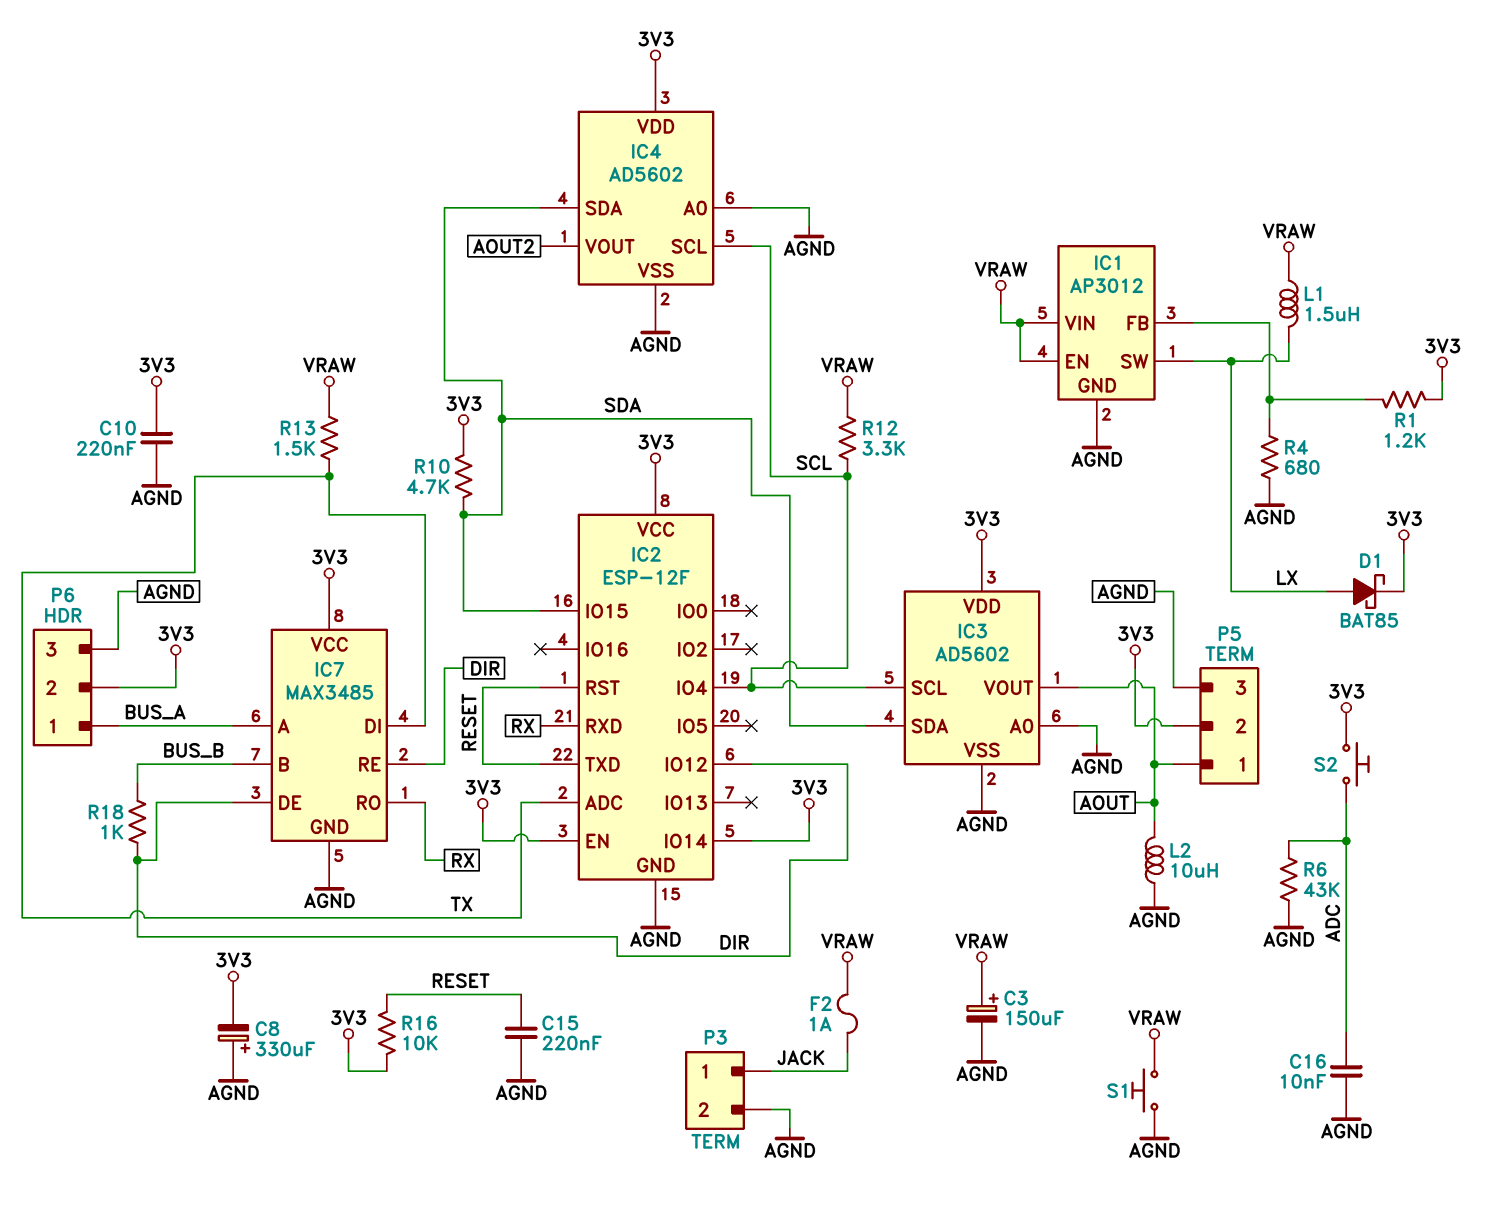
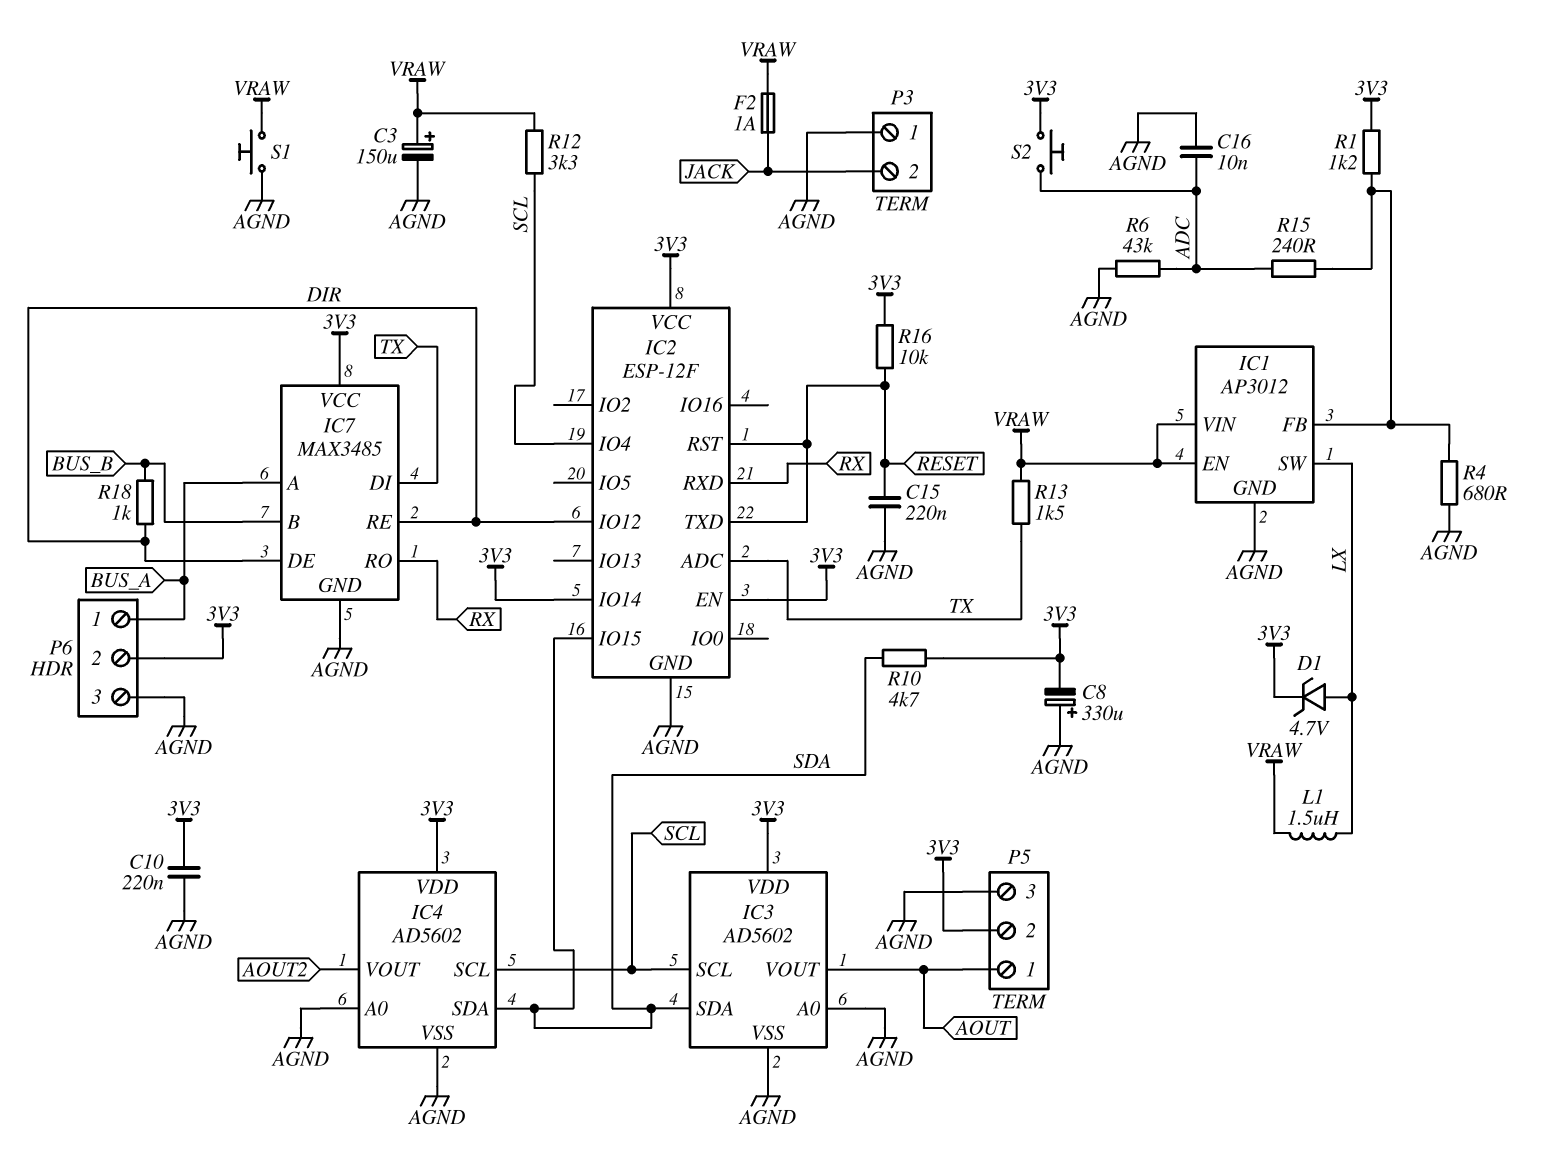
D1: schottky BAT85 (A LX, K 3V3) -> zener 4.7V (A LX, K 3V3)
L2: 10uH (AGND, AOUT) -> none
P3 pin 1: JACK -> AGND
P3 pin 2: AGND -> JACK
R15: none -> 240 (ADC, IC1/FB)

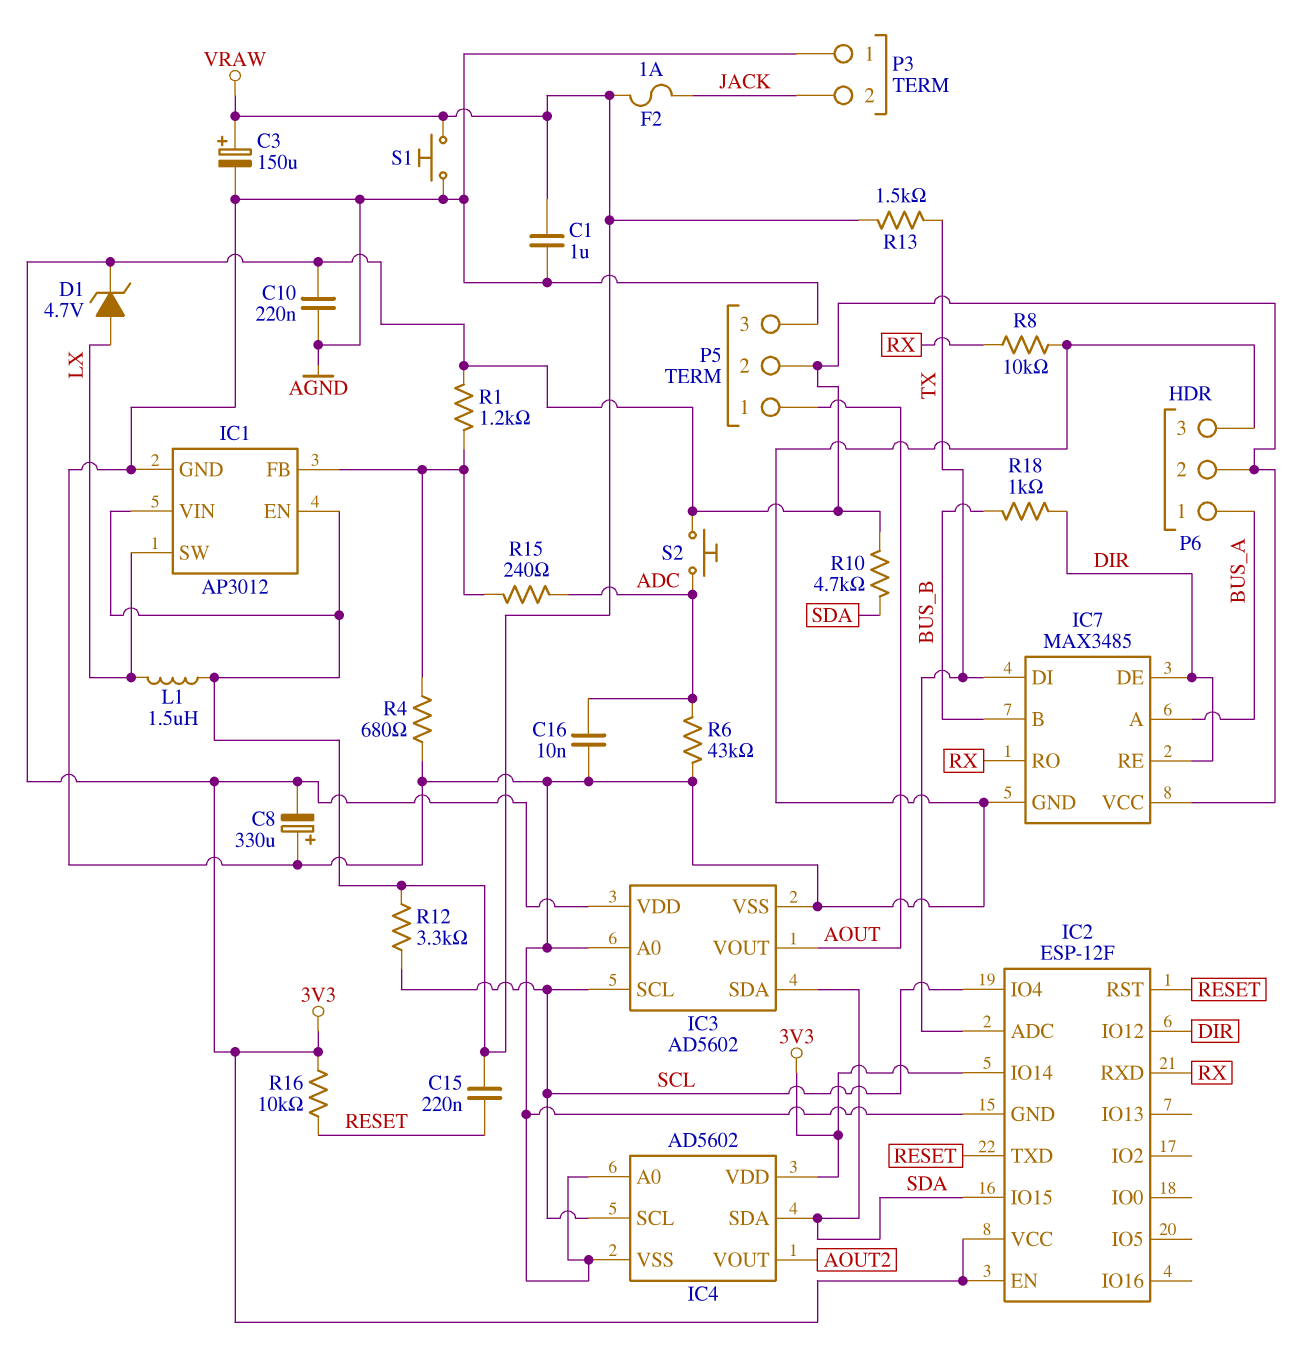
C1: none -> 1uF (AGND, VRAW)
C15: 220nF (AGND, RESET) -> 220nF (RESET, VRAW)
R8: none -> 10k (AGND, RX)

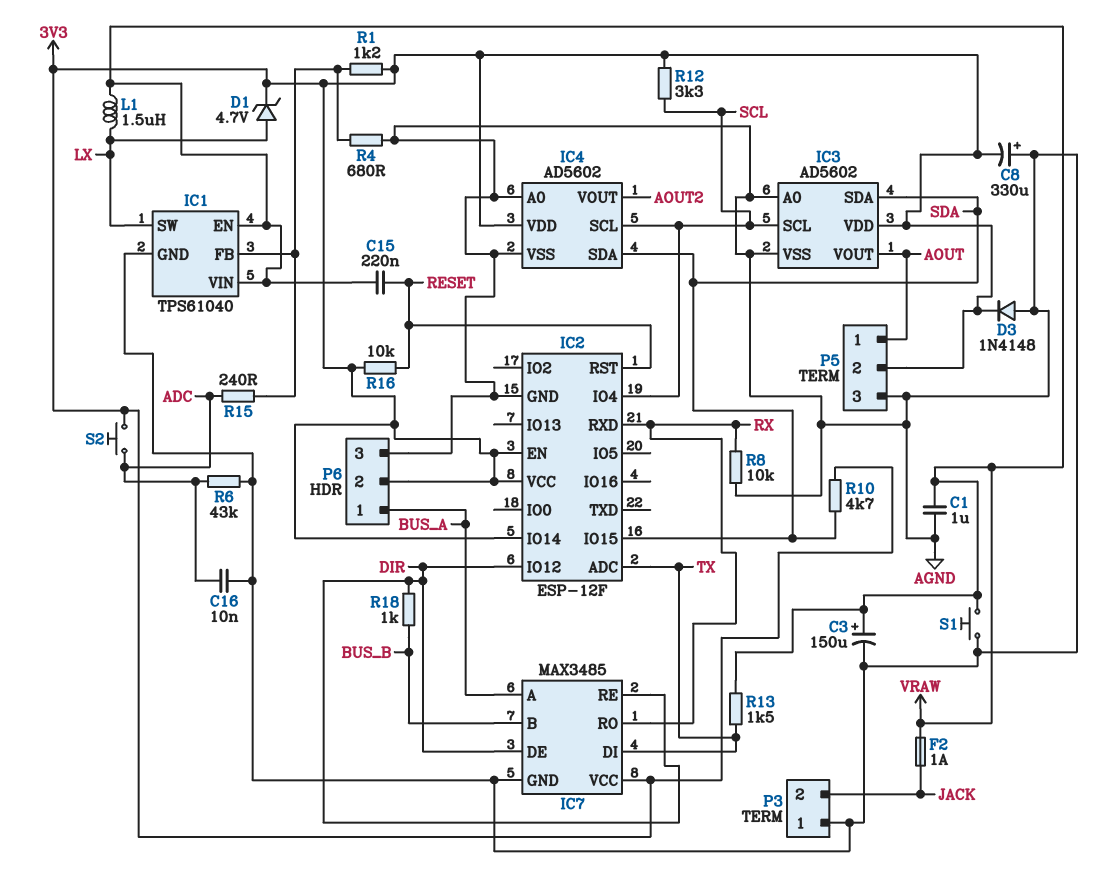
C10: 220nF (3V3, AGND) -> none
D3: none -> diode 1N4148 (A AGND, K 3V3)
IC1: AP3012 -> TPS61040
IC2 pin TXD: RESET -> none
R12: 3.3k (SCL, VRAW) -> 3.3k (3V3, SCL)

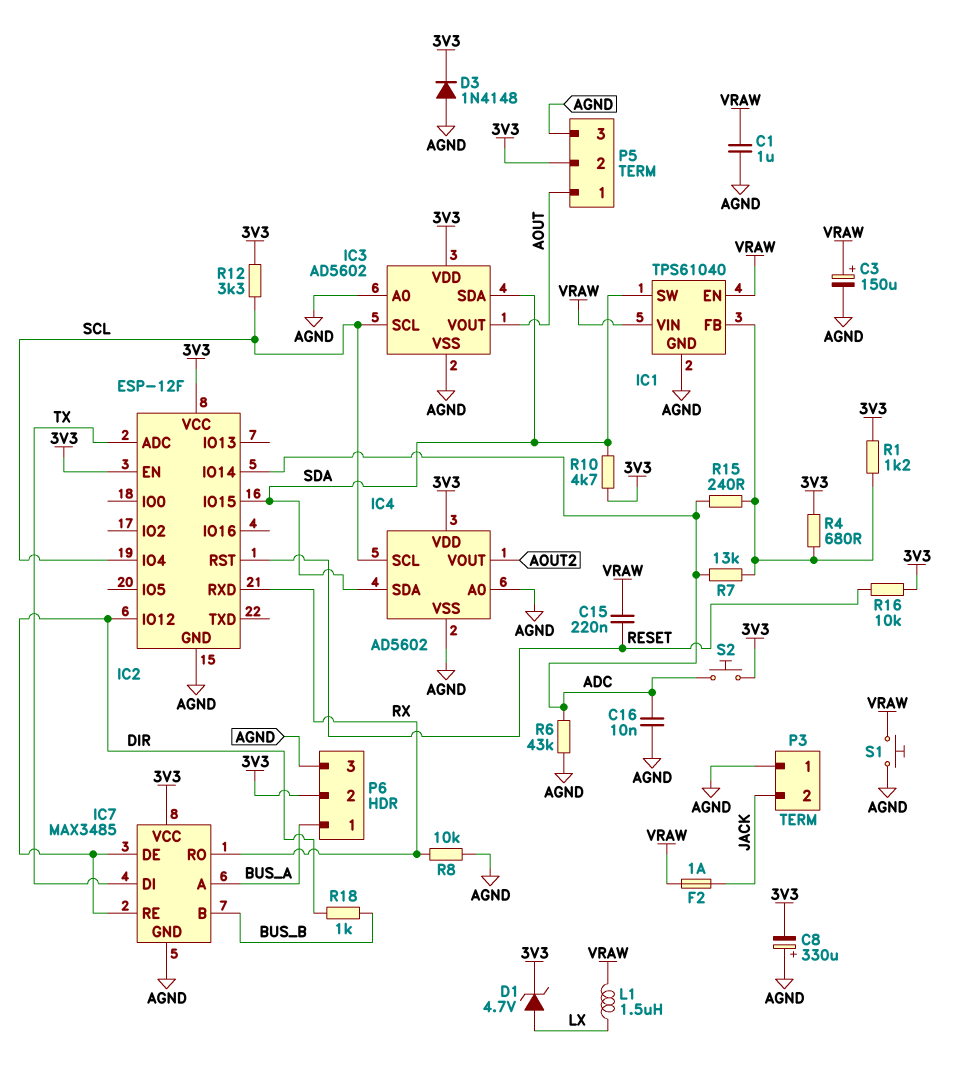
IC1 pin SW: LX -> SDA
IC2 pin IO14: 3V3 -> ADC
R4: 680 (AGND, IC1/FB) -> 680 (3V3, IC1/FB)
R7: none -> 13k (ADC, IC1/FB)
R13: 1.5k (TX, VRAW) -> none

